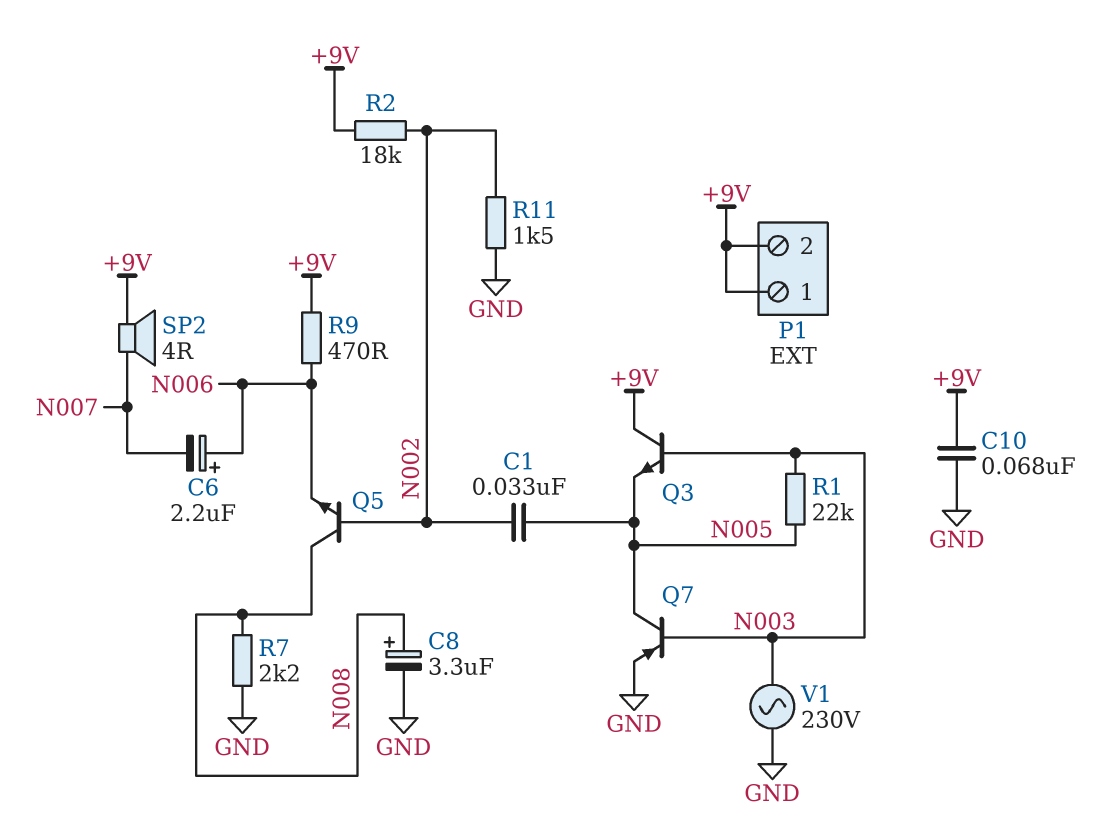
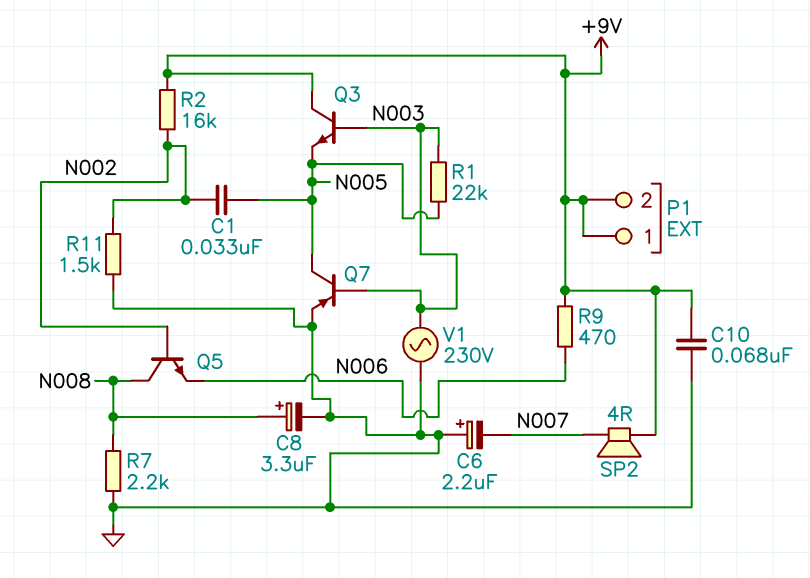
C6: 2.2uF (plus N006, minus N007) -> 2.2uF (plus GND, minus N007)
R2: 18k (+9V, N002) -> 16k (+9V, N002)

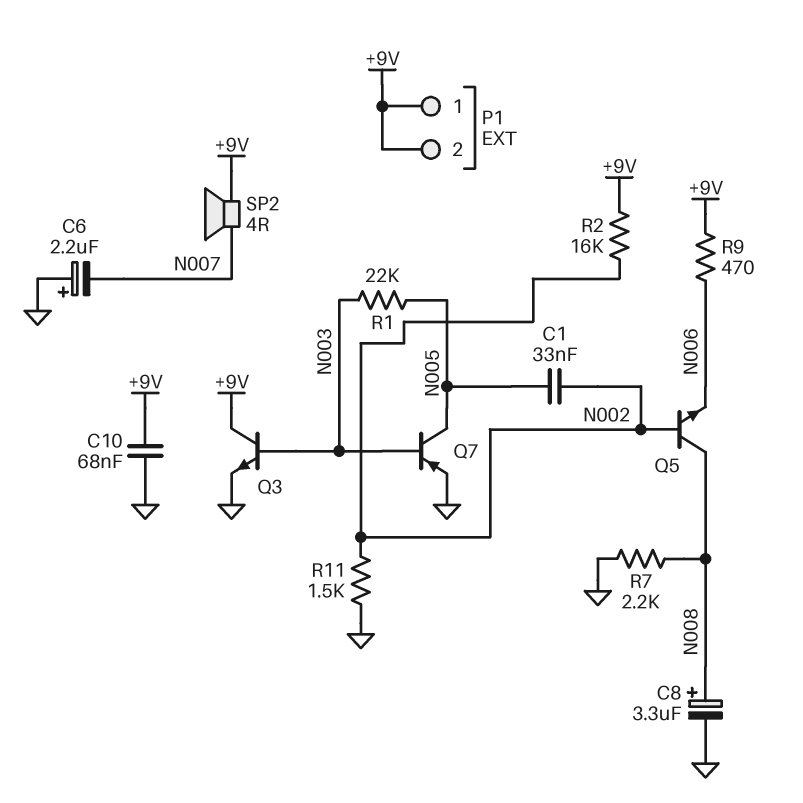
Q3: NPN (B N003, C +9V, E N005) -> NPN (B N003, C +9V, E GND)
V1: AC 230V (GND, N003) -> none

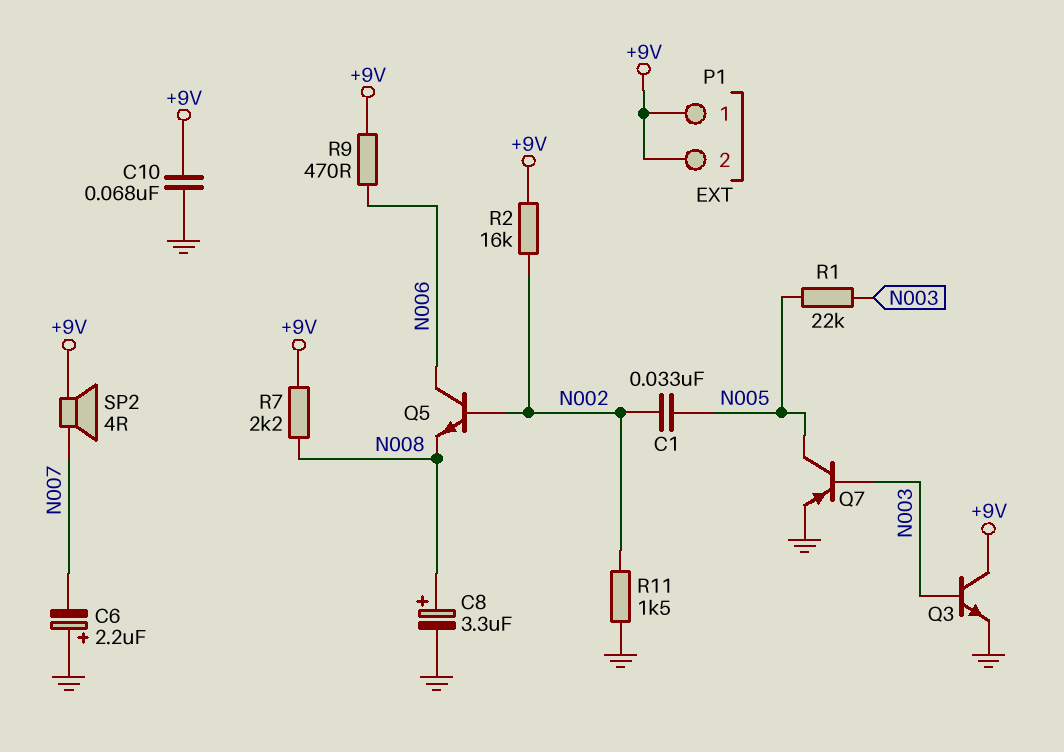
Q5: NPN (B N002, C N008, E N006) -> NPN (B N002, C N006, E N008)
R7: 2.2k (GND, N008) -> 2.2k (+9V, N008)

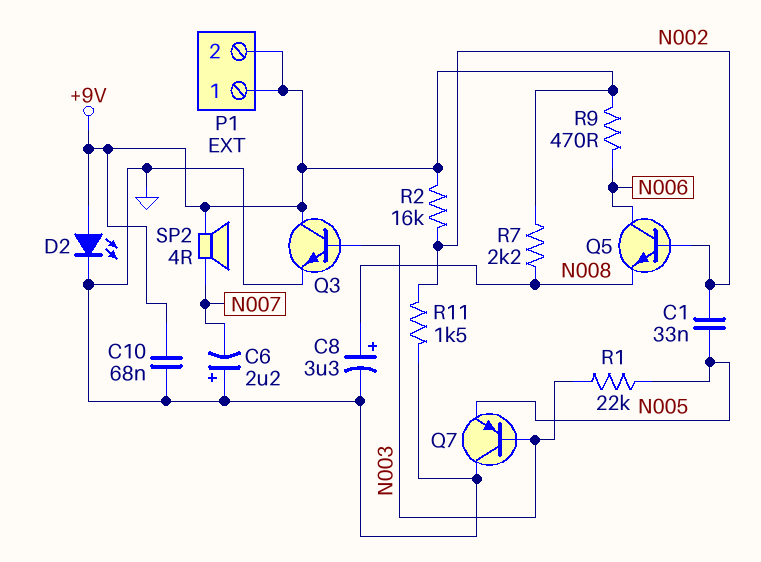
D2: none -> LED (A +9V, K GND)
Q7: PNP (B N003, C N005, E GND) -> PNP (B N003, C GND, E N005)

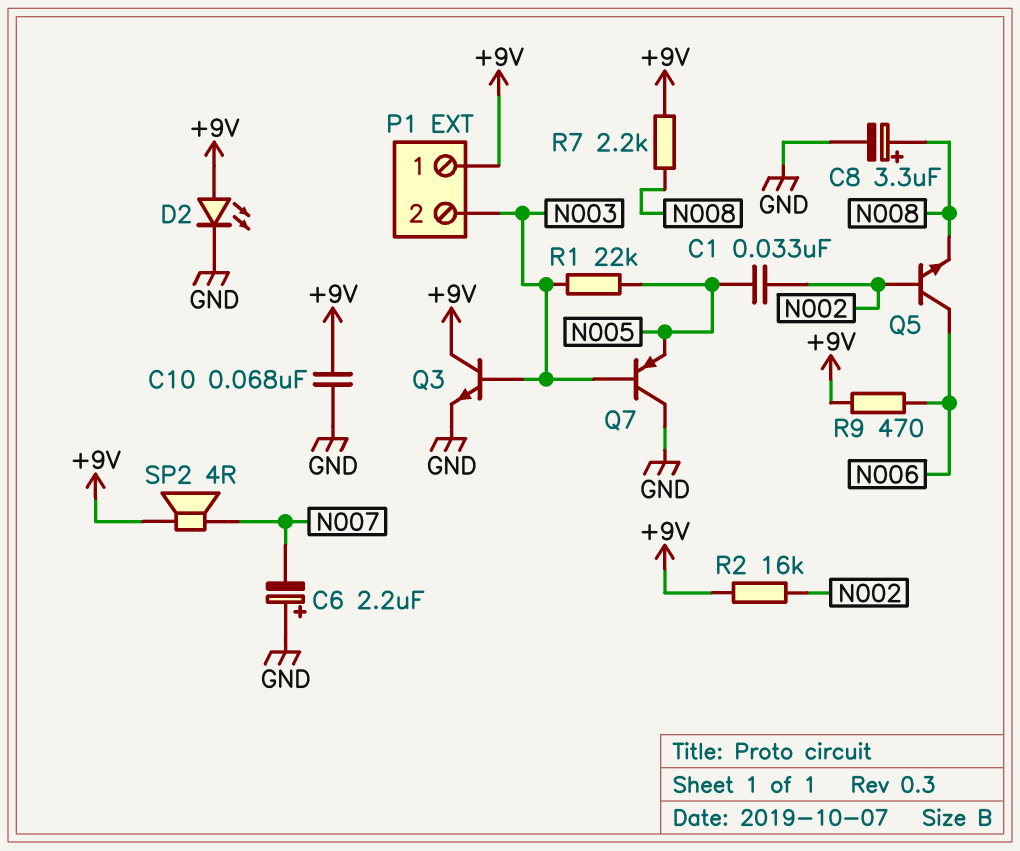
P1 pin 2: +9V -> N003
R11: 1.5k (GND, N002) -> none

